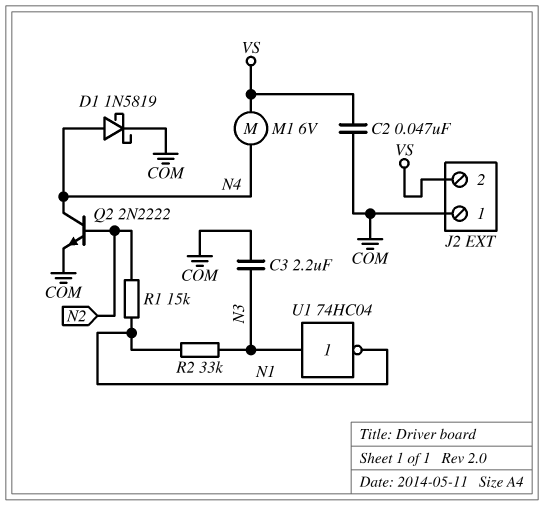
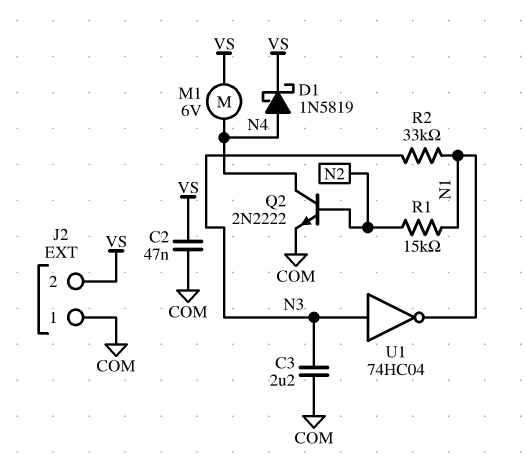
D1: schottky 1N5819 (A N4, K COM) -> schottky 1N5819 (A N4, K VS)

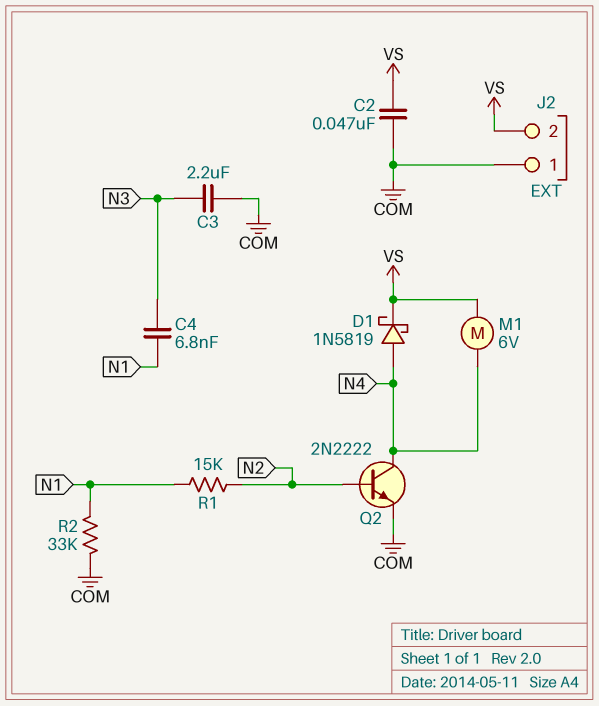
C4: none -> 6.8nF (N1, N3)
R2: 33k (N1, N3) -> 33k (COM, N1)
U1: NOT 74HC04 (in N3, out N1) -> none

